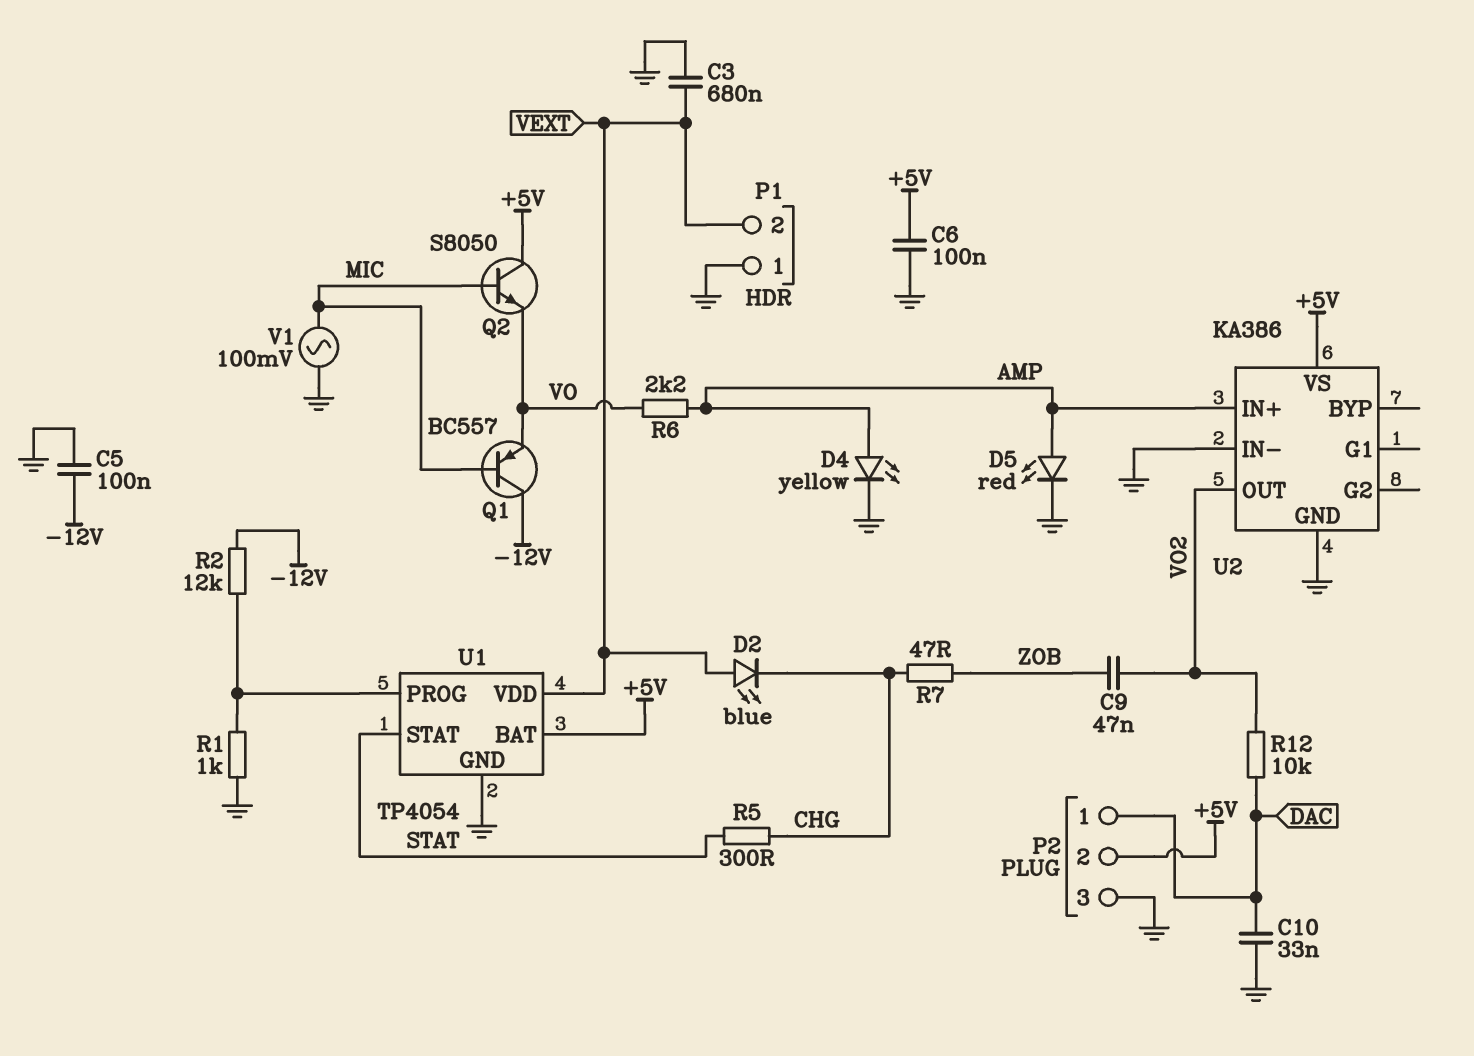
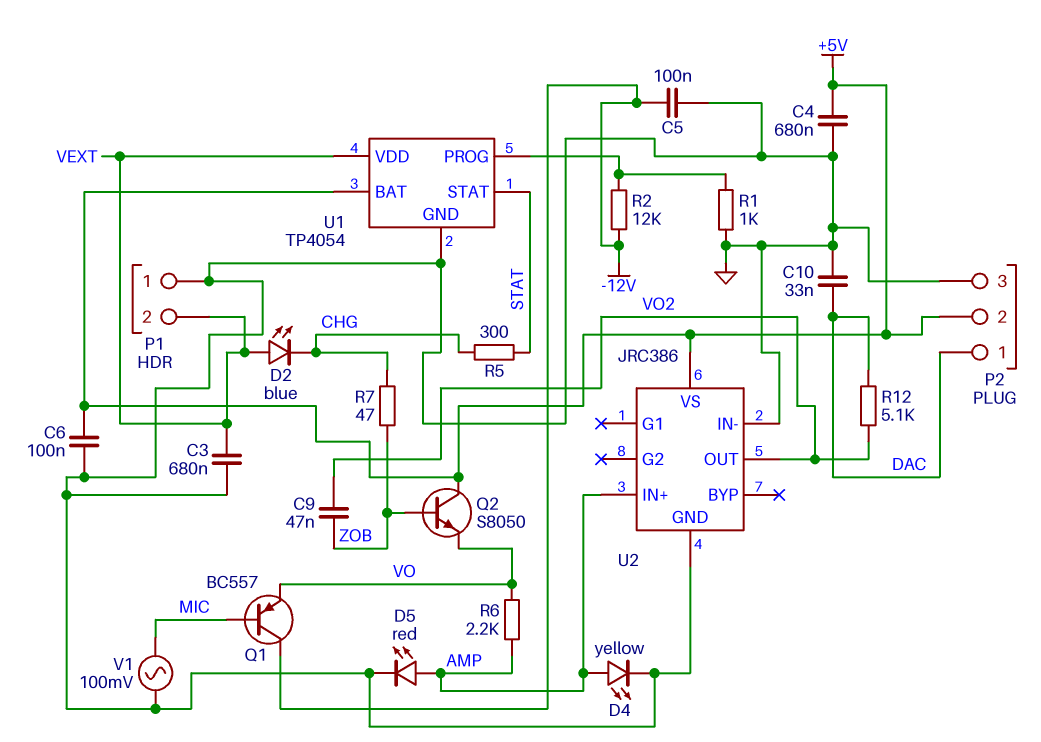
C4: none -> 680nF (+5V, GND)
Q2: NPN S8050 (B MIC, C +5V, E VO) -> NPN S8050 (B ZOB, C +5V, E VO)
R12: 10k (DAC, VO2) -> 5.1k (DAC, VO2)
U2: KA386 -> JRC386

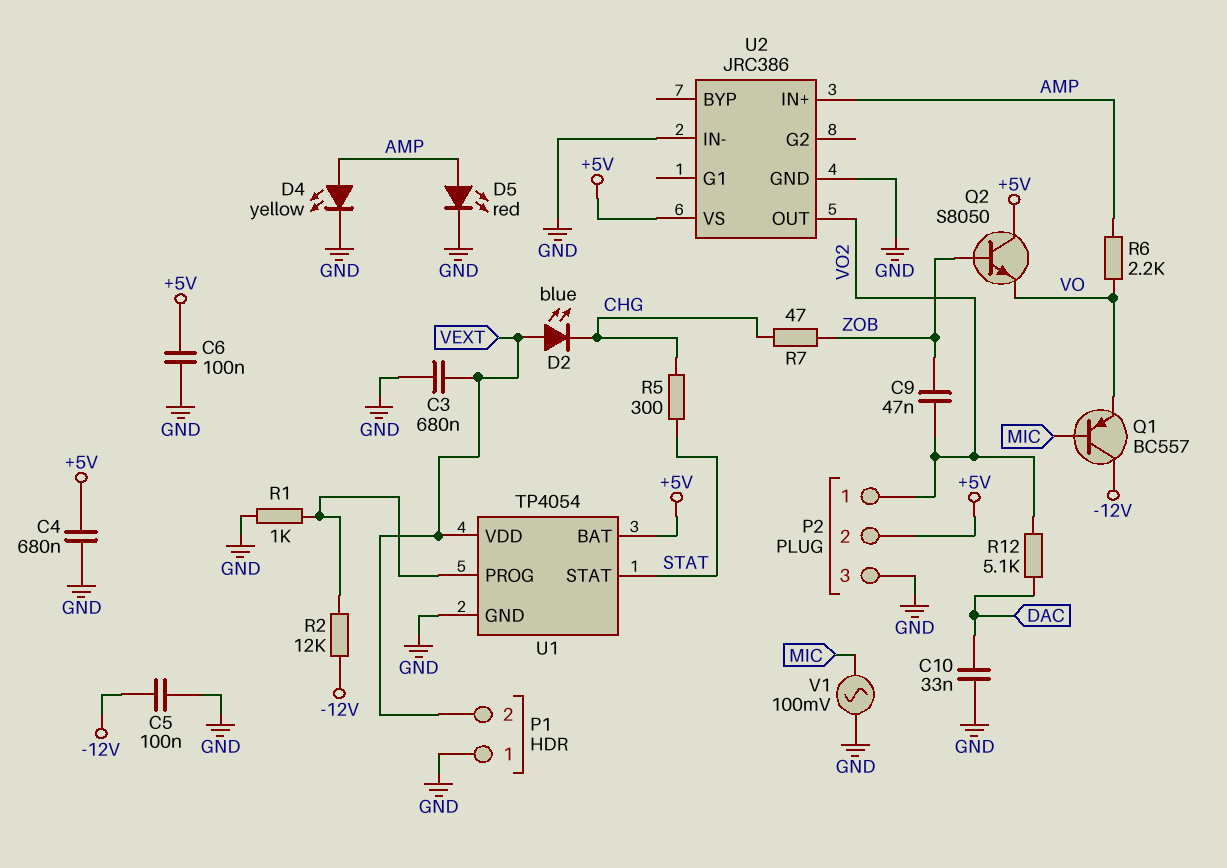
P2 pin 1: DAC -> VO2

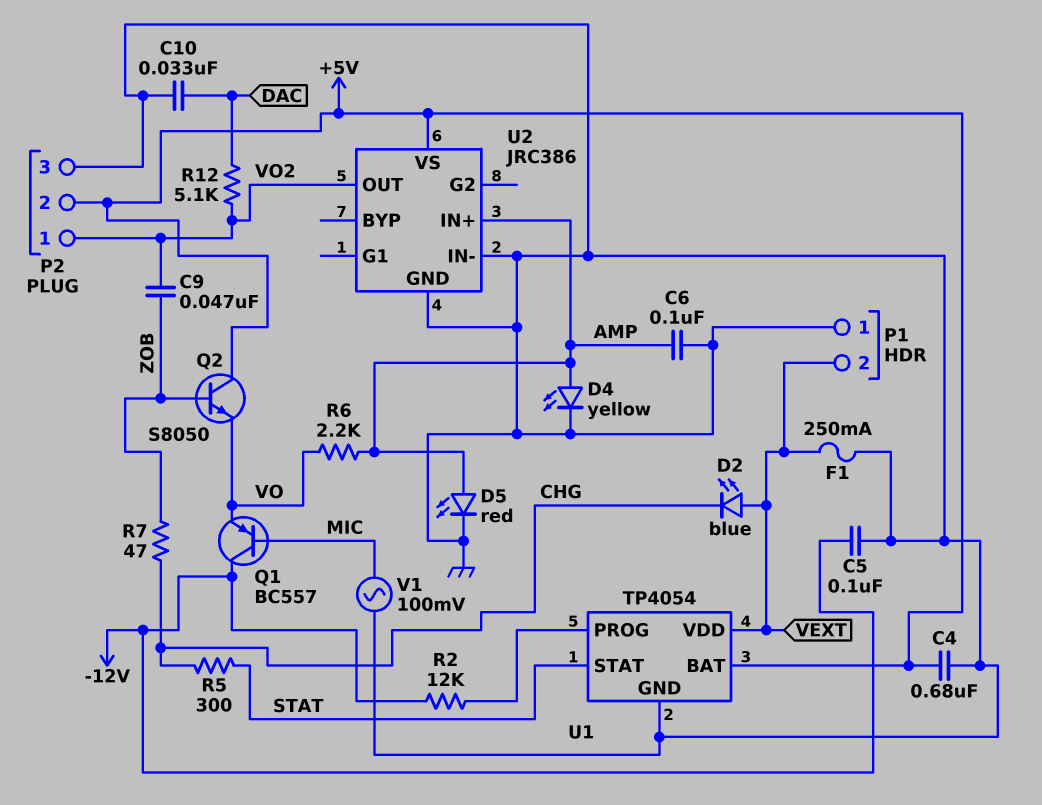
C3: 680nF (GND, VEXT) -> none
C6: 100nF (+5V, GND) -> 100nF (AMP, GND)
F1: none -> 250mA (GND, VEXT)
R1: 1k (GND, U1/PROG) -> none

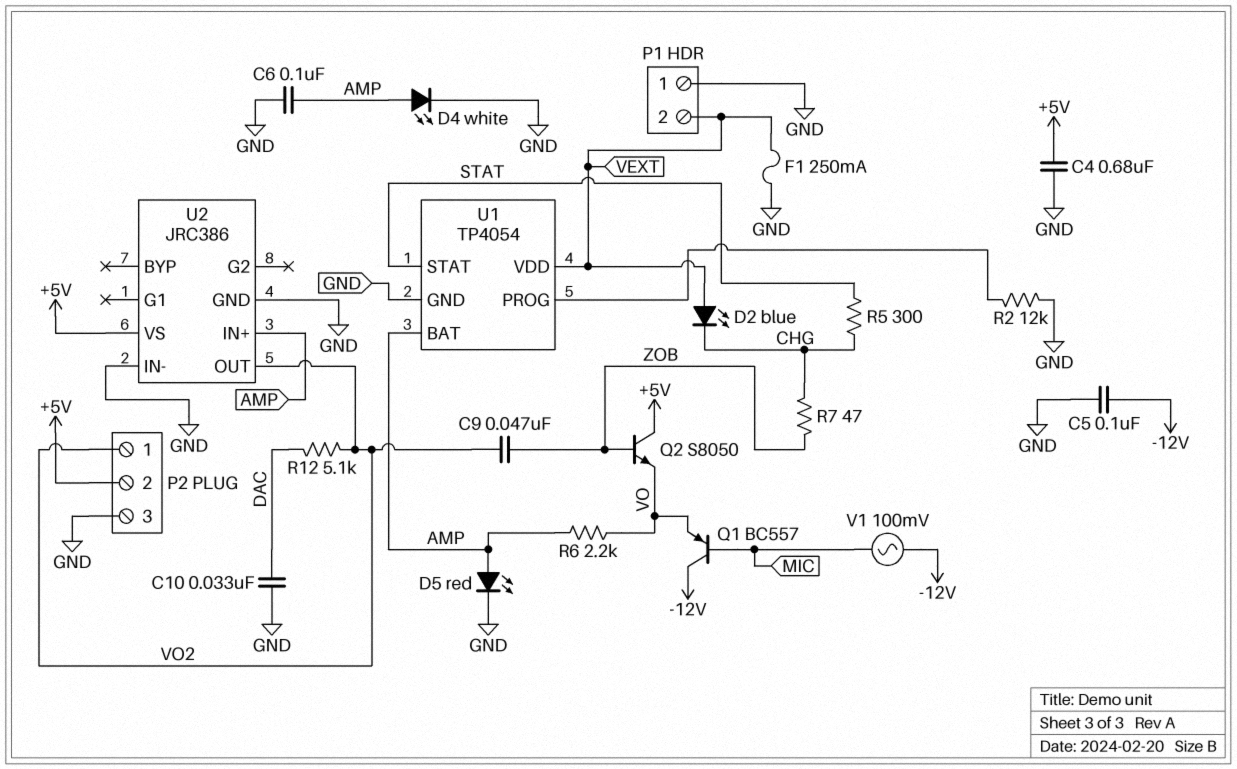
D4: LED yellow (A AMP, K GND) -> LED white (A AMP, K GND)
R2: 12k (-12V, U1/PROG) -> 12k (GND, U1/PROG)
U1 pin BAT: +5V -> AMP
V1: AC 100mV (GND, MIC) -> AC 100mV (-12V, MIC)

